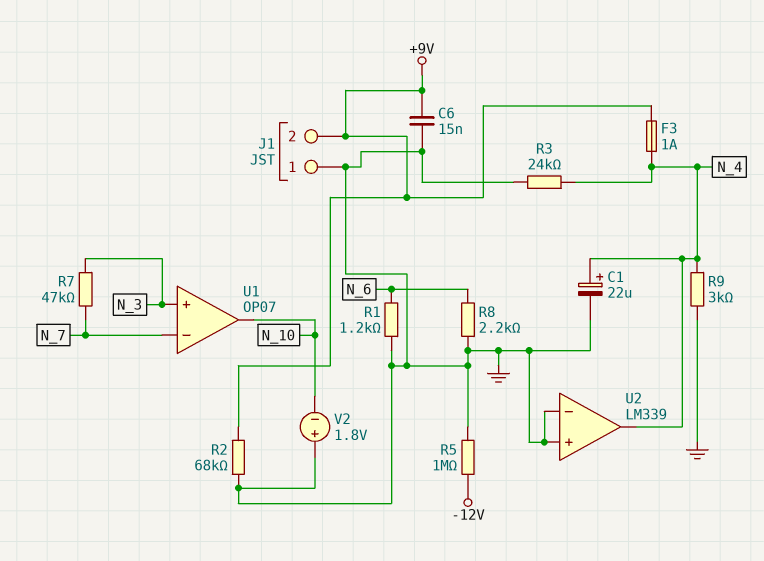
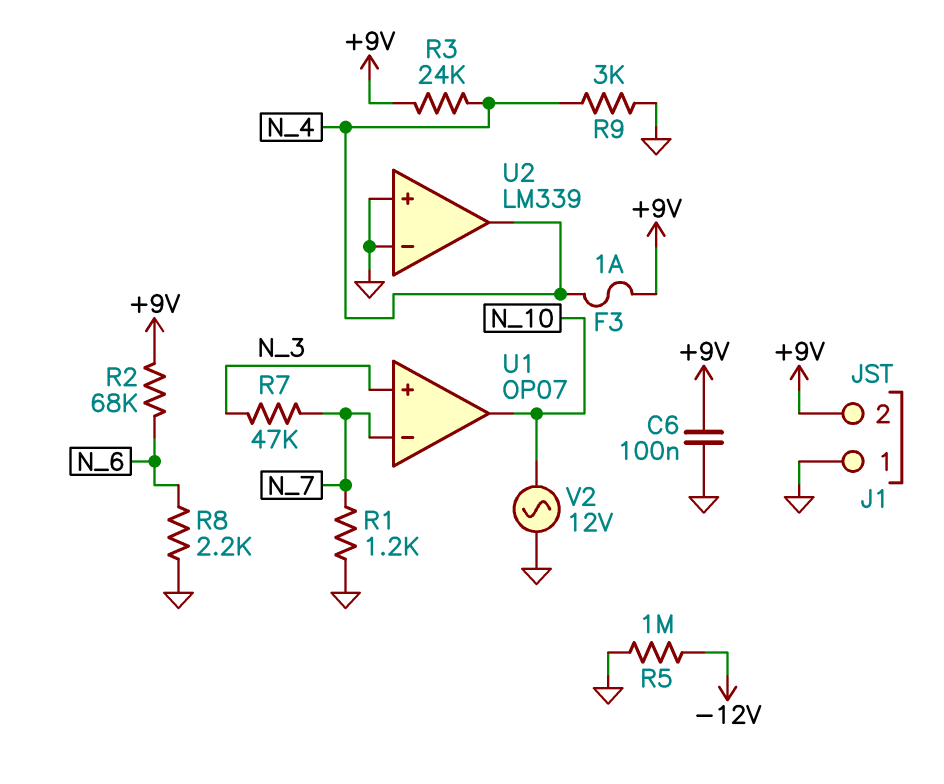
C1: 22uF (plus N_4, minus GND) -> none
C6: 15nF (+9V, GND) -> 100nF (+9V, GND)
R1: 1.2k (GND, N_6) -> 1.2k (GND, N_7)
R2: 68k (+9V, GND) -> 68k (+9V, N_6)
R3: 24k (GND, N_4) -> 24k (+9V, N_4)
V2: 1.8V (plus GND, minus N_10) -> AC 12V (GND, N_10)

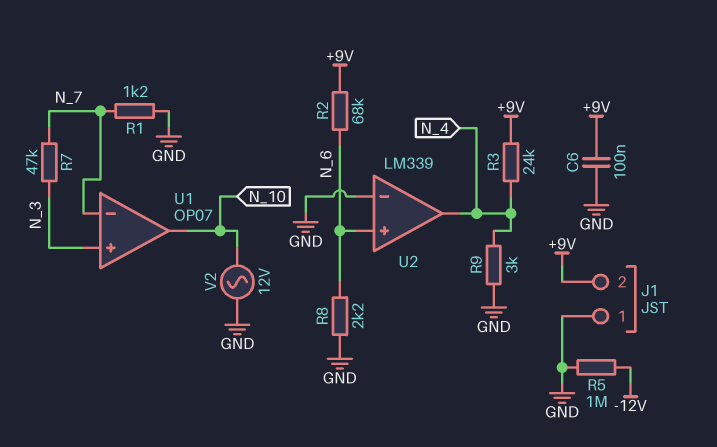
F3: 1A (+9V, N_4) -> none
U2 pin in+: GND -> N_6

